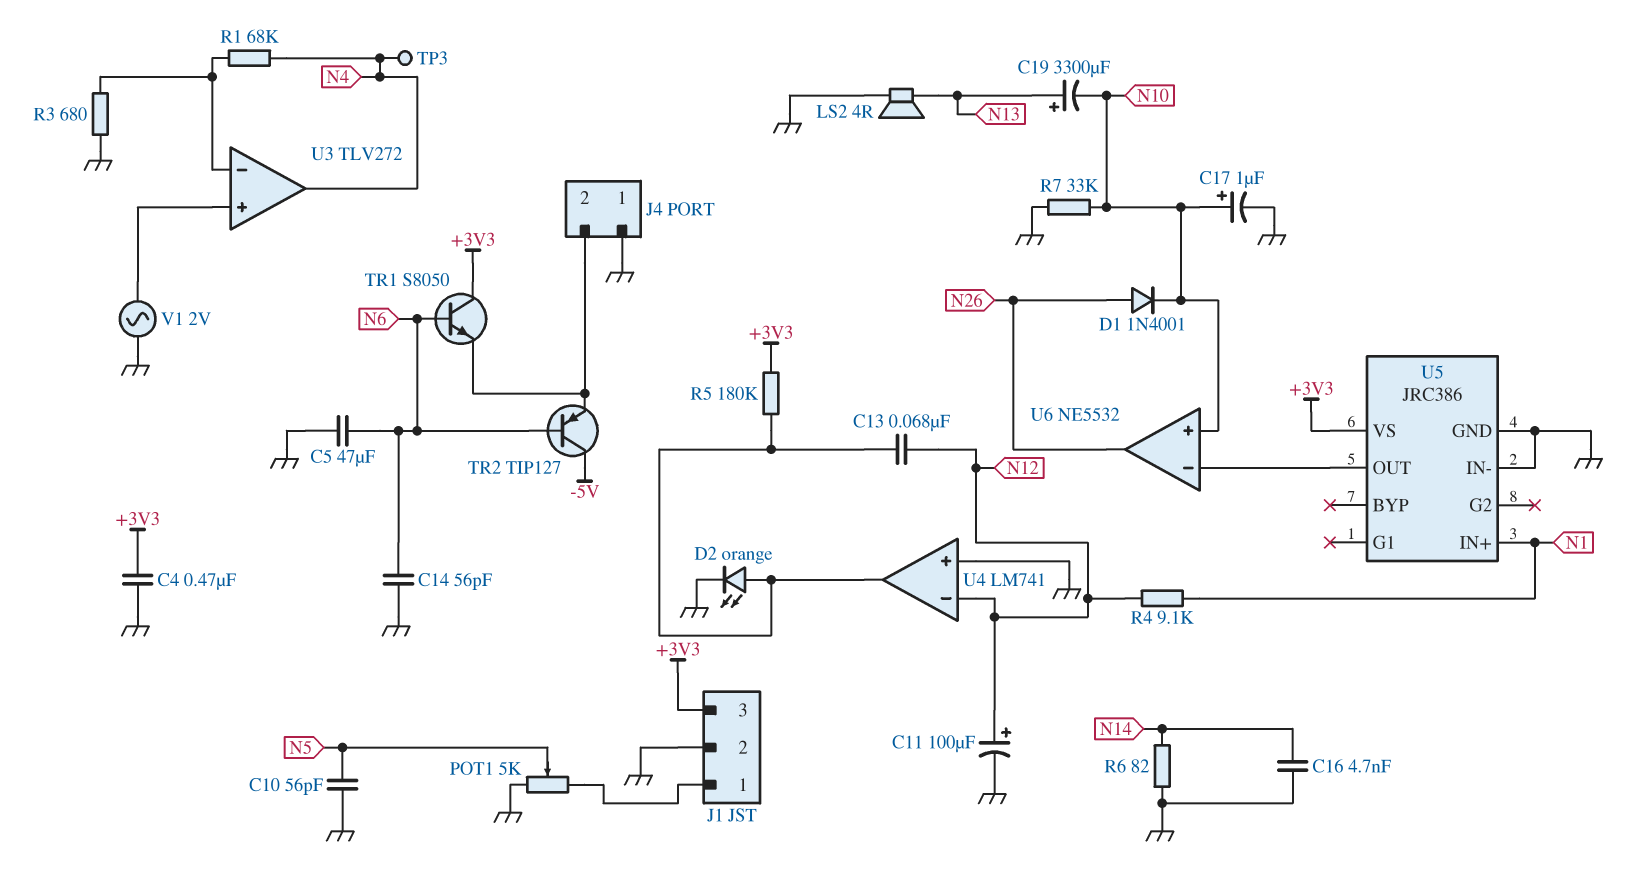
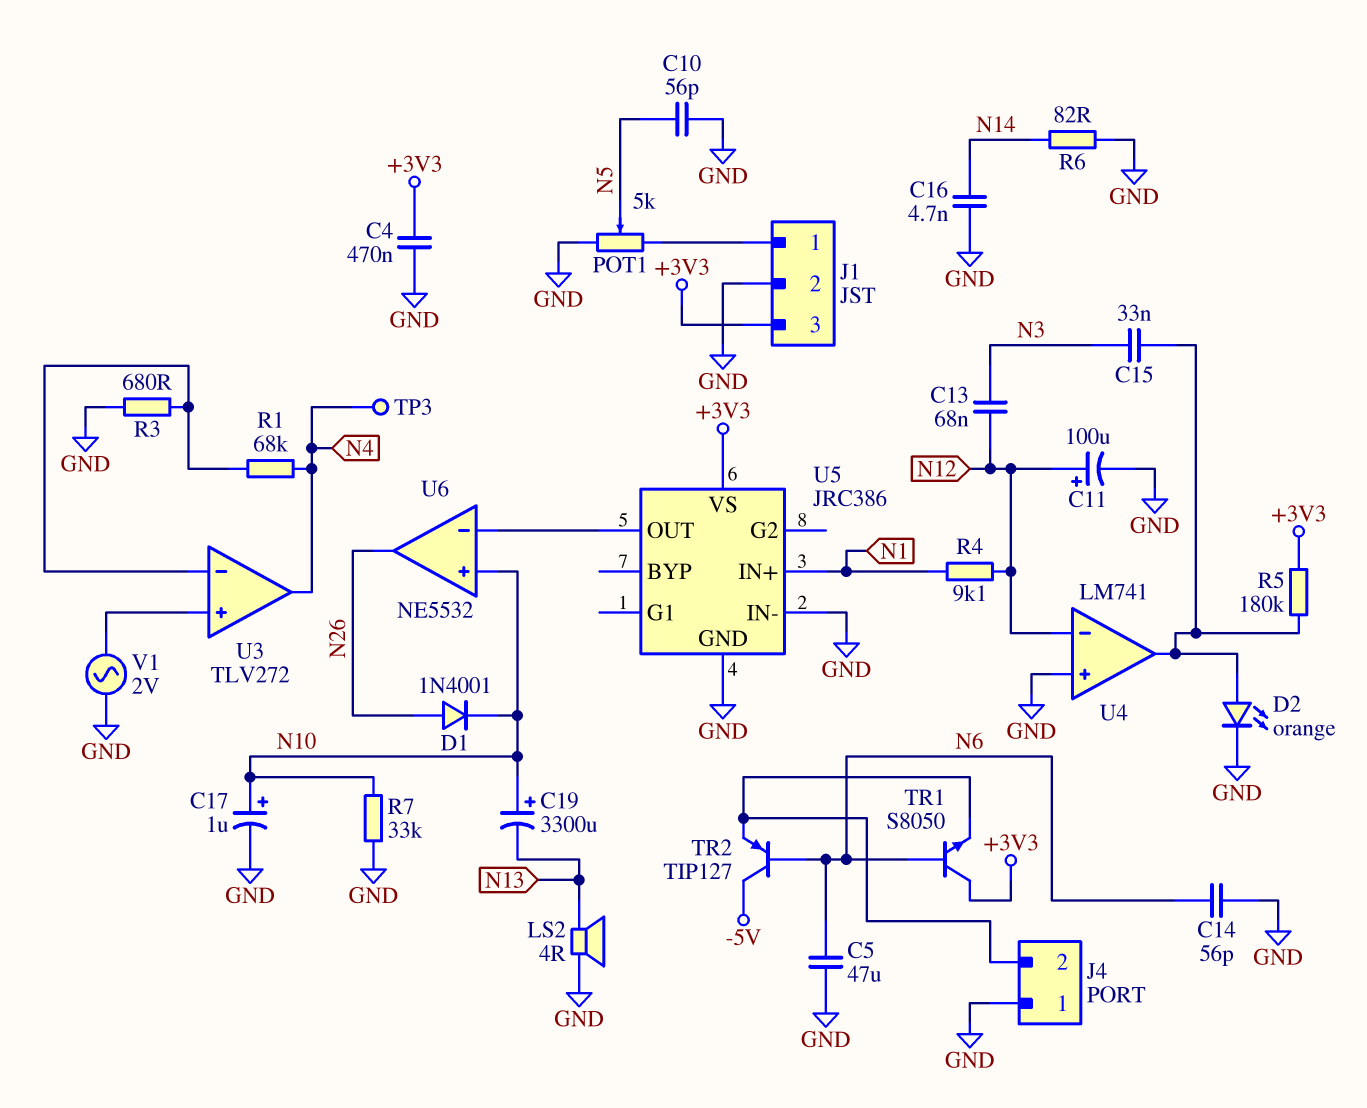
C13: 68nF (N12, U4/out) -> 68nF (N3, N12)
C15: none -> 33nF (N3, U4/out)
C19: 3300uF (plus N13, minus N10) -> 3300uF (plus N10, minus N13)

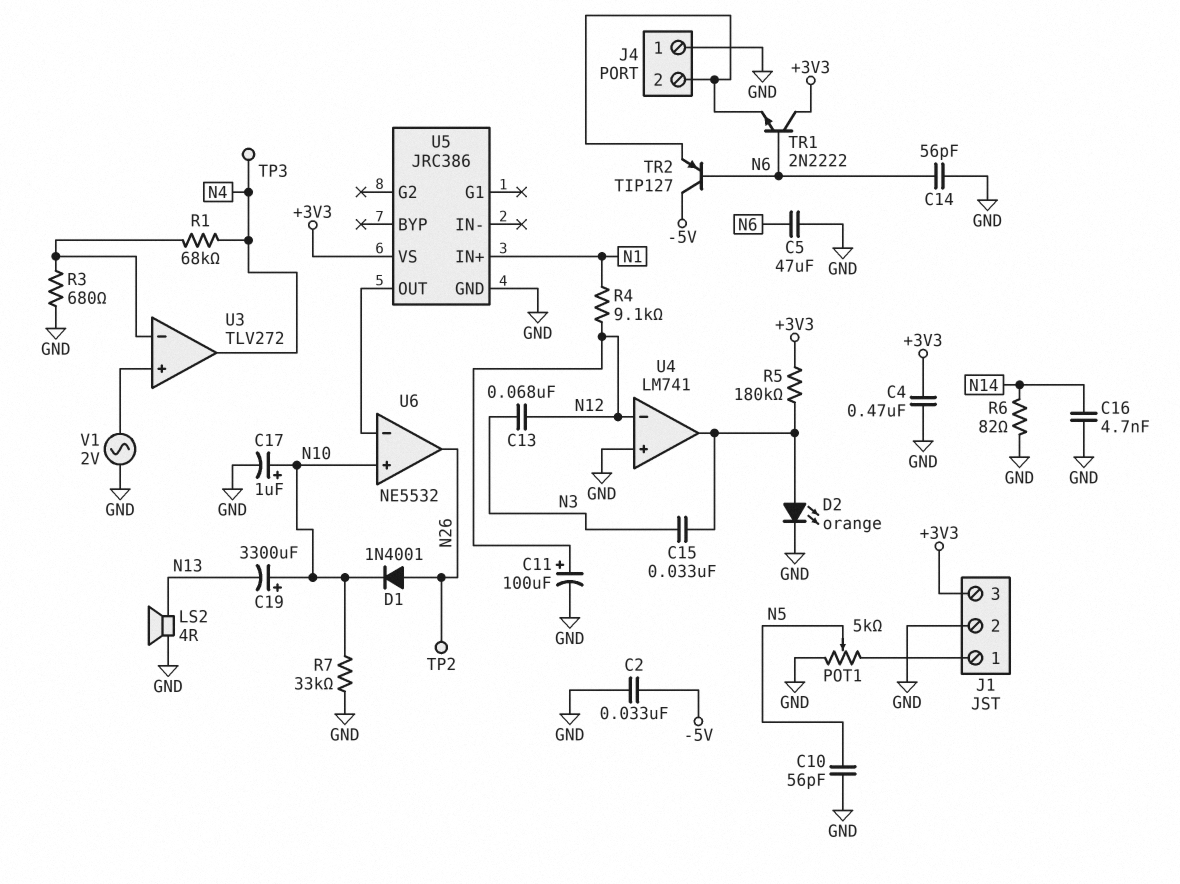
C2: none -> 33nF (-5V, GND)
TP2: none -> test point (N26)
TR1: NPN S8050 (B N6, C +3V3, E J4/2) -> NPN 2N2222 (B N6, C +3V3, E J4/2)
U5 pin IN-: GND -> none

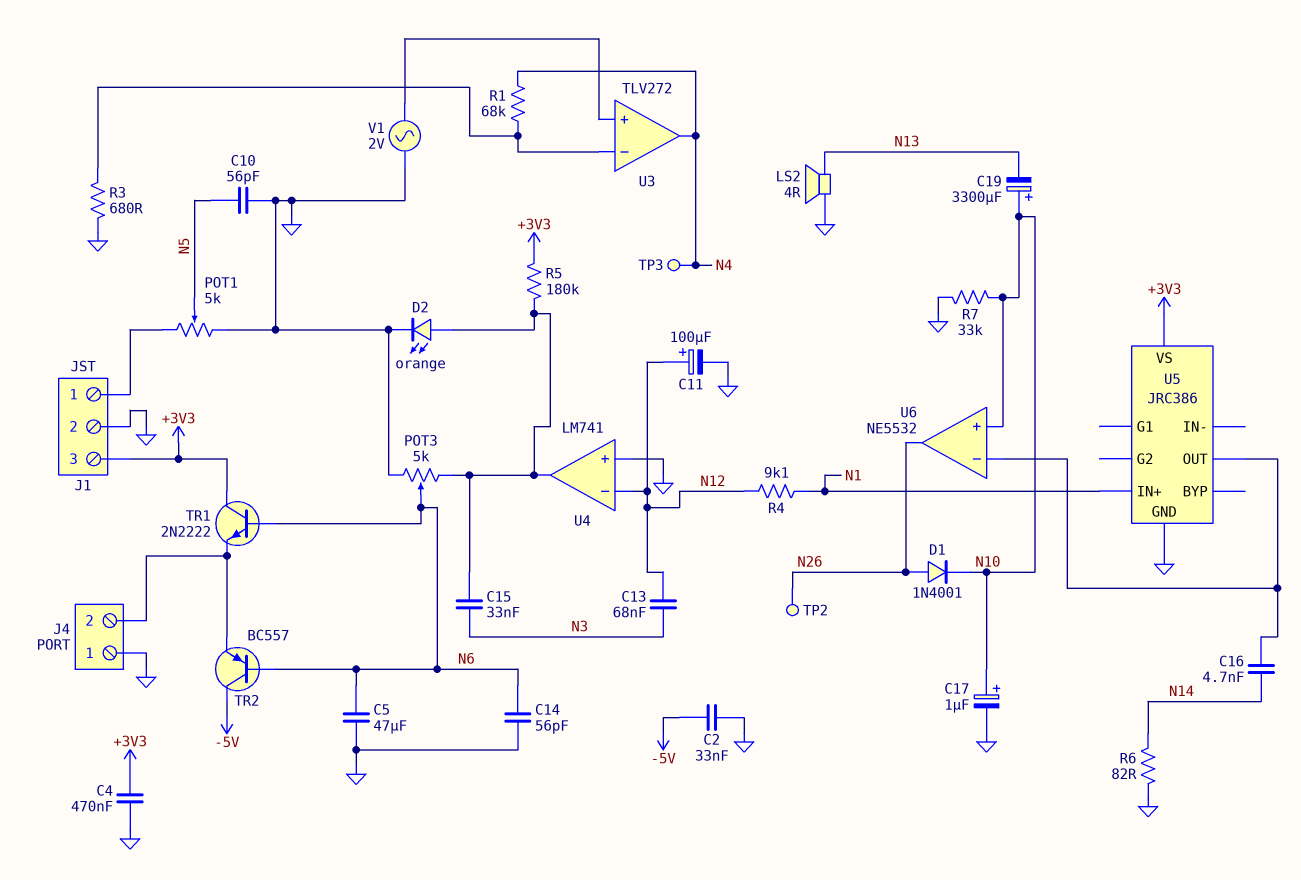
C16: 4.7nF (GND, N14) -> 4.7nF (N14, U5/OUT)
POT3: none -> 5k (GND, U4/out, wiper N6)
TR2: PNP TIP127 (B N6, C -5V, E J4/2) -> PNP BC557 (B N6, C -5V, E J4/2)

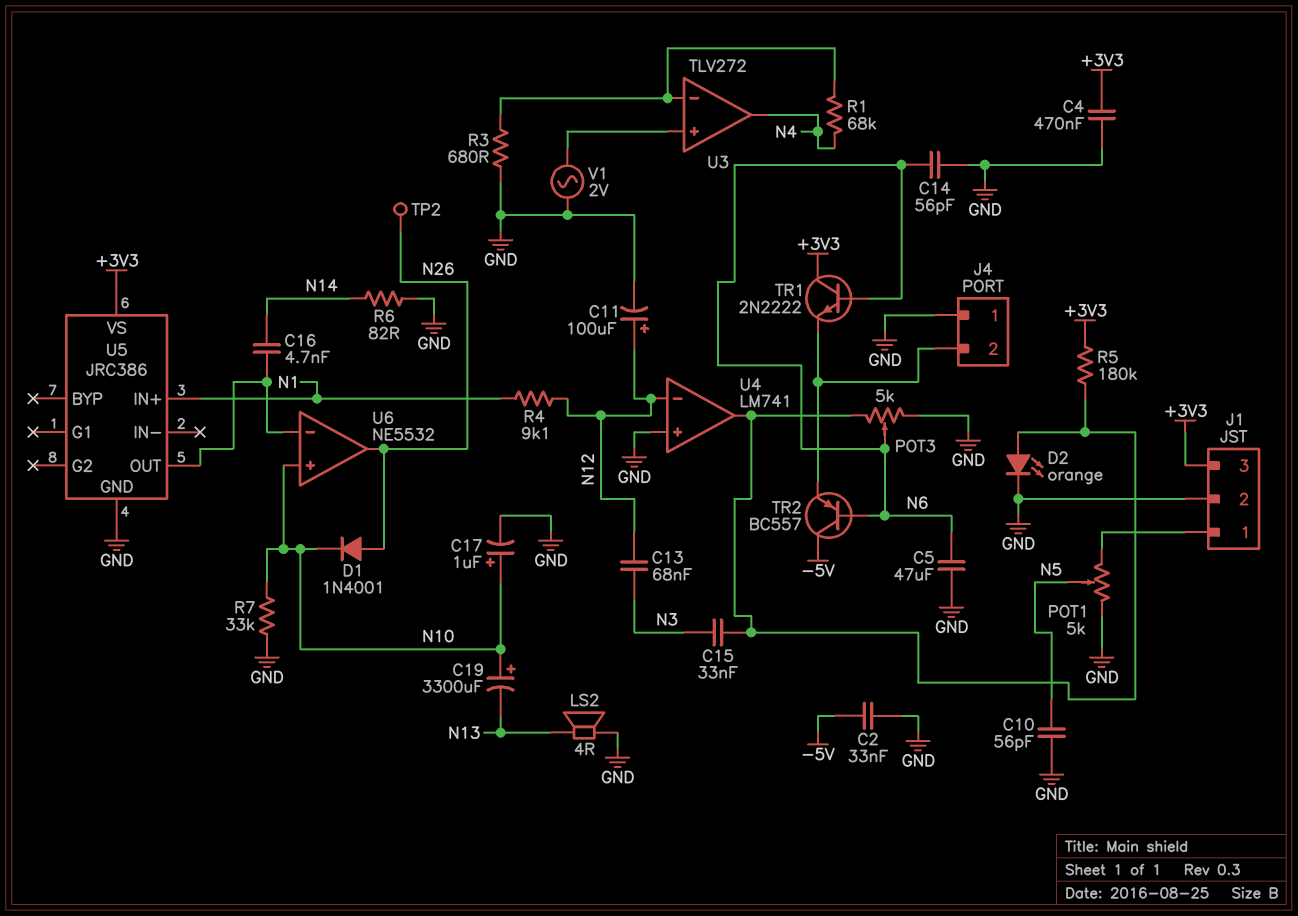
TP3: test point (N4) -> none

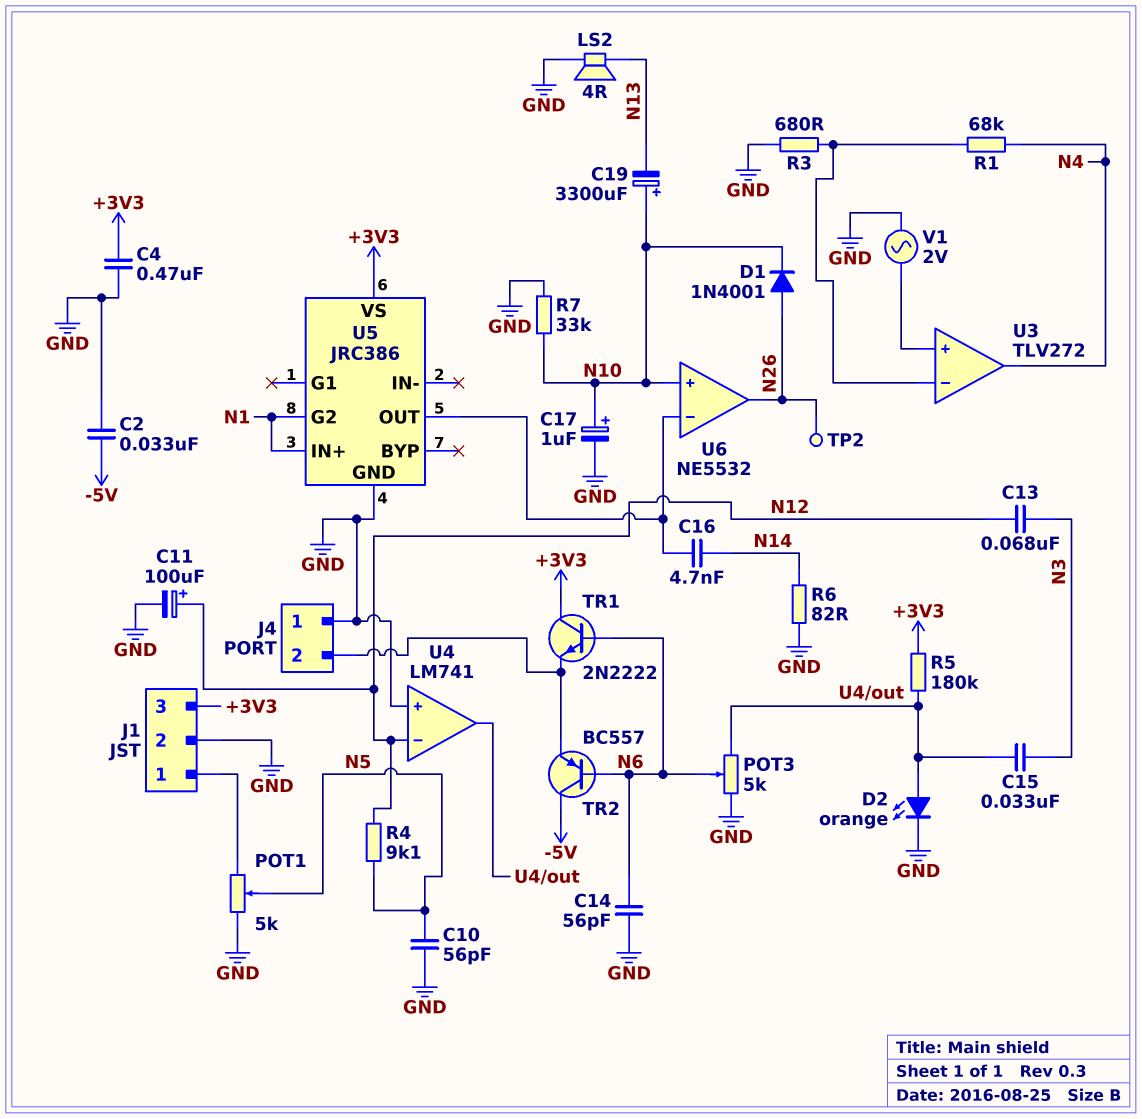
C5: 47uF (GND, N6) -> none
R4: 9.1k (N1, N12) -> 9.1k (N5, N12)
U5 pin G2: none -> N1

